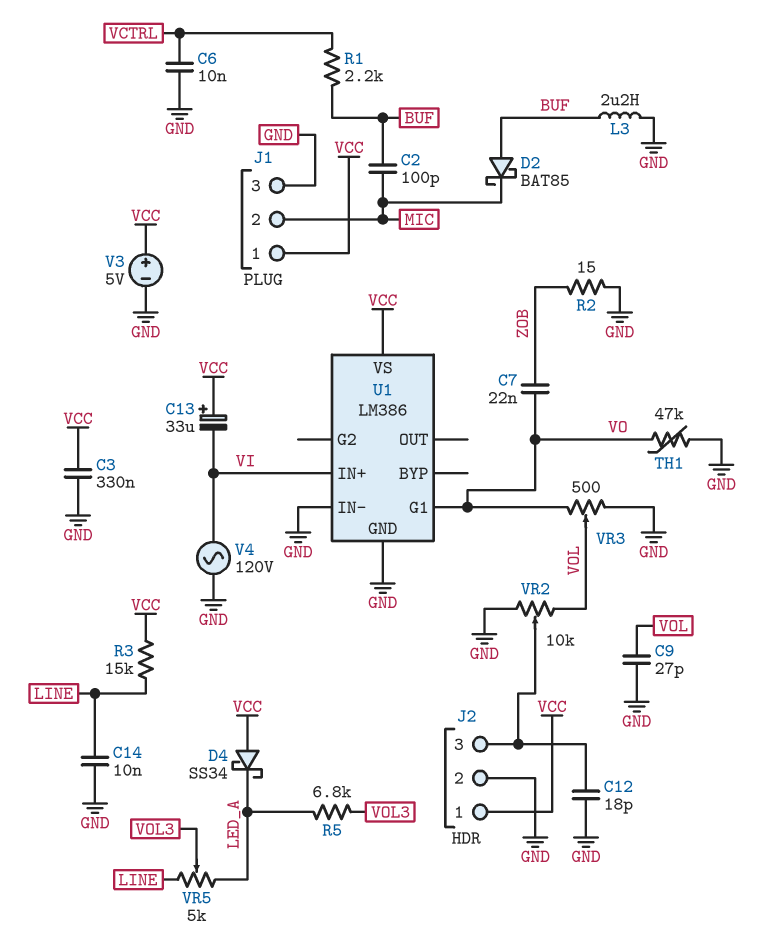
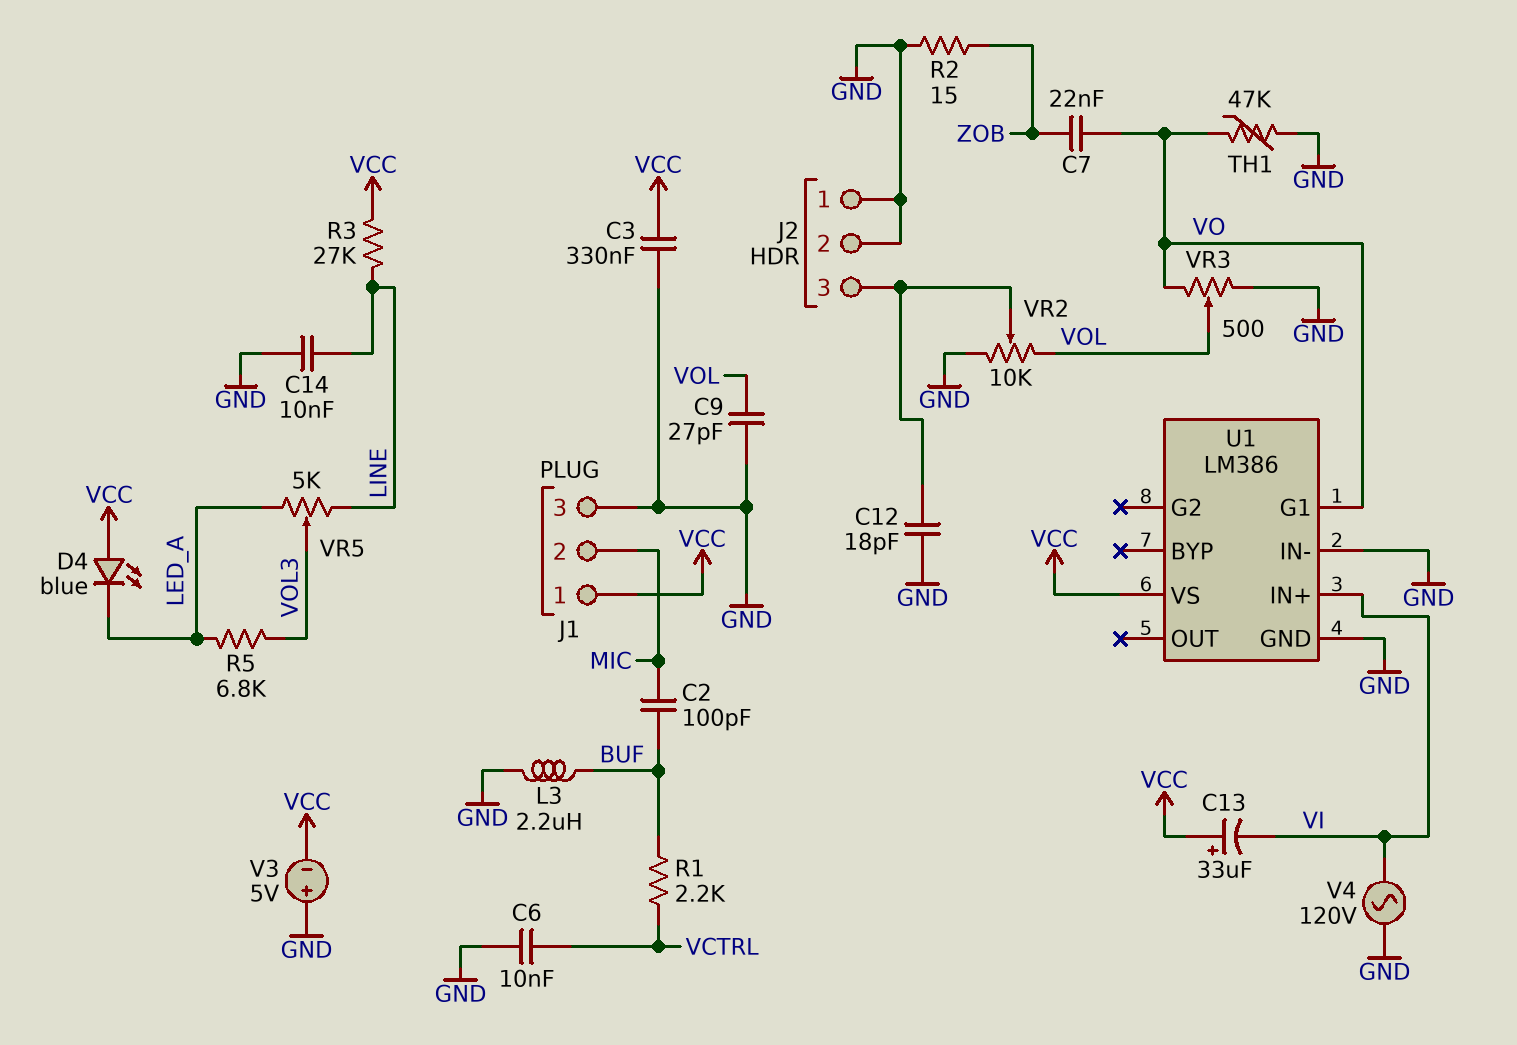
D2: schottky BAT85 (A BUF, K MIC) -> none
D4: schottky SS34 (A VCC, K LED_A) -> LED blue (A VCC, K LED_A)
J2 pin 1: VCC -> GND
R3: 15k (LINE, VCC) -> 27k (LINE, VCC)
V3: 5V (plus VCC, minus GND) -> 5V (plus GND, minus VCC)

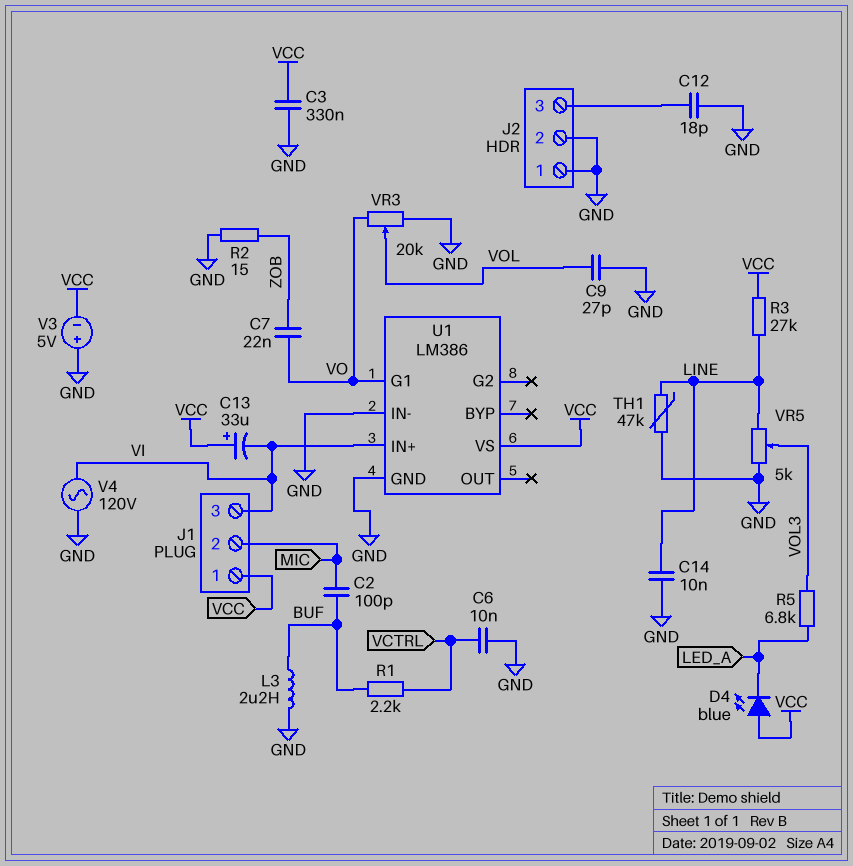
J1 pin 3: GND -> VI
TH1: 47k (GND, VO) -> 47k (GND, LINE)
VR2: 10k (GND, VOL, wiper J2/3) -> none
VR3: 500 (GND, VO, wiper VOL) -> 20k (GND, VO, wiper VOL)
VR5: 5k (LED_A, LINE, wiper VOL3) -> 5k (GND, LINE, wiper VOL3)

